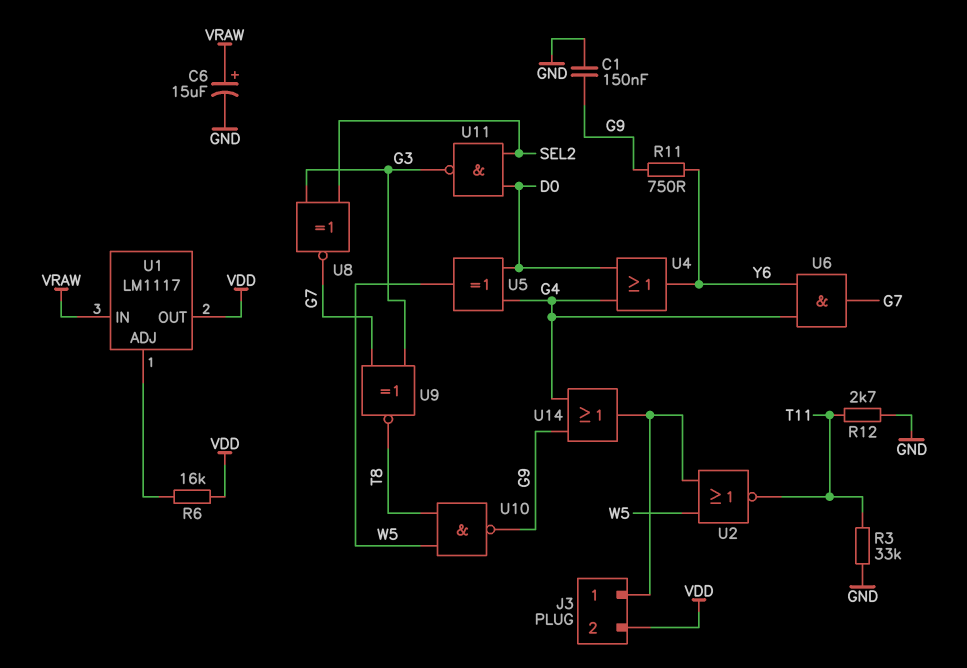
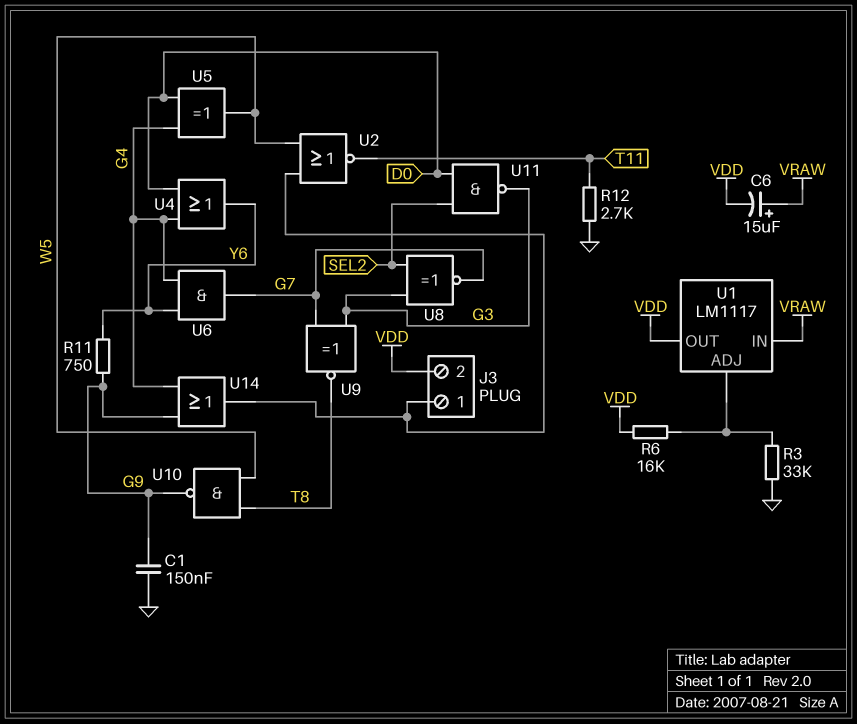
C6: 15uF (plus VRAW, minus GND) -> 15uF (plus VRAW, minus VDD)
R3: 33k (GND, T11) -> 33k (GND, U1/ADJ)

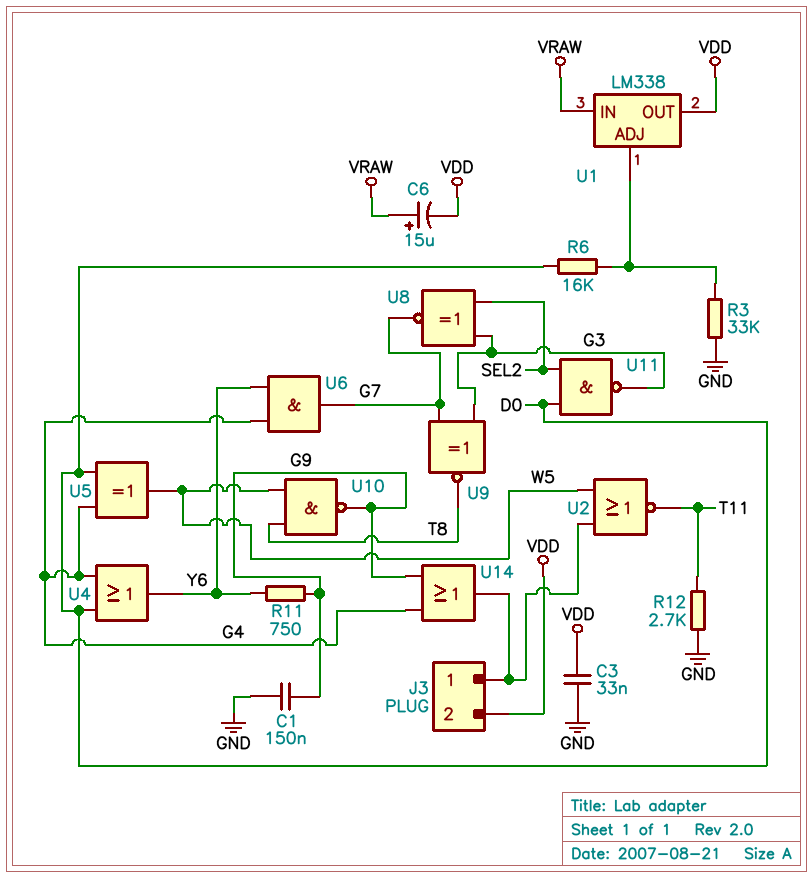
C3: none -> 33nF (GND, VDD)
R6: 16k (U1/ADJ, VDD) -> 16k (D0, U1/ADJ)
U1: LM1117 -> LM338

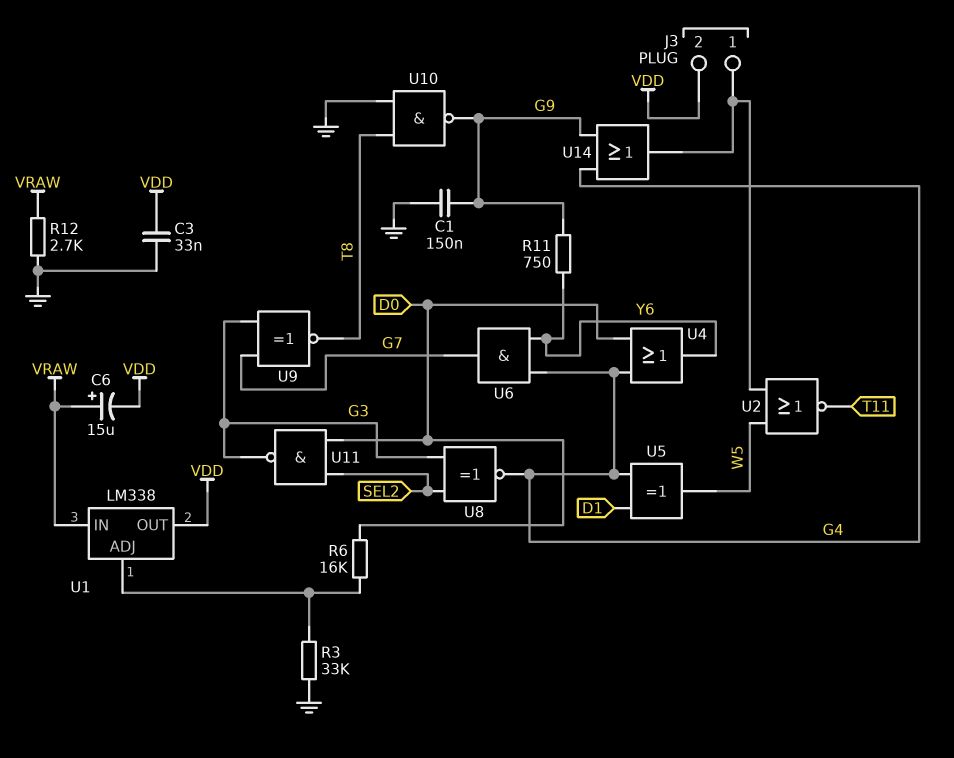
R12: 2.7k (GND, T11) -> 2.7k (GND, VRAW)
U5: XOR (in D0, in G4, out W5) -> XOR (in D1, in G4, out W5)
U8: XNOR (in G3, in SEL2, out G7) -> XNOR (in G3, in SEL2, out G4)
U10: NAND (in T8, in W5, out G9) -> NAND (in GND, in T8, out G9)

